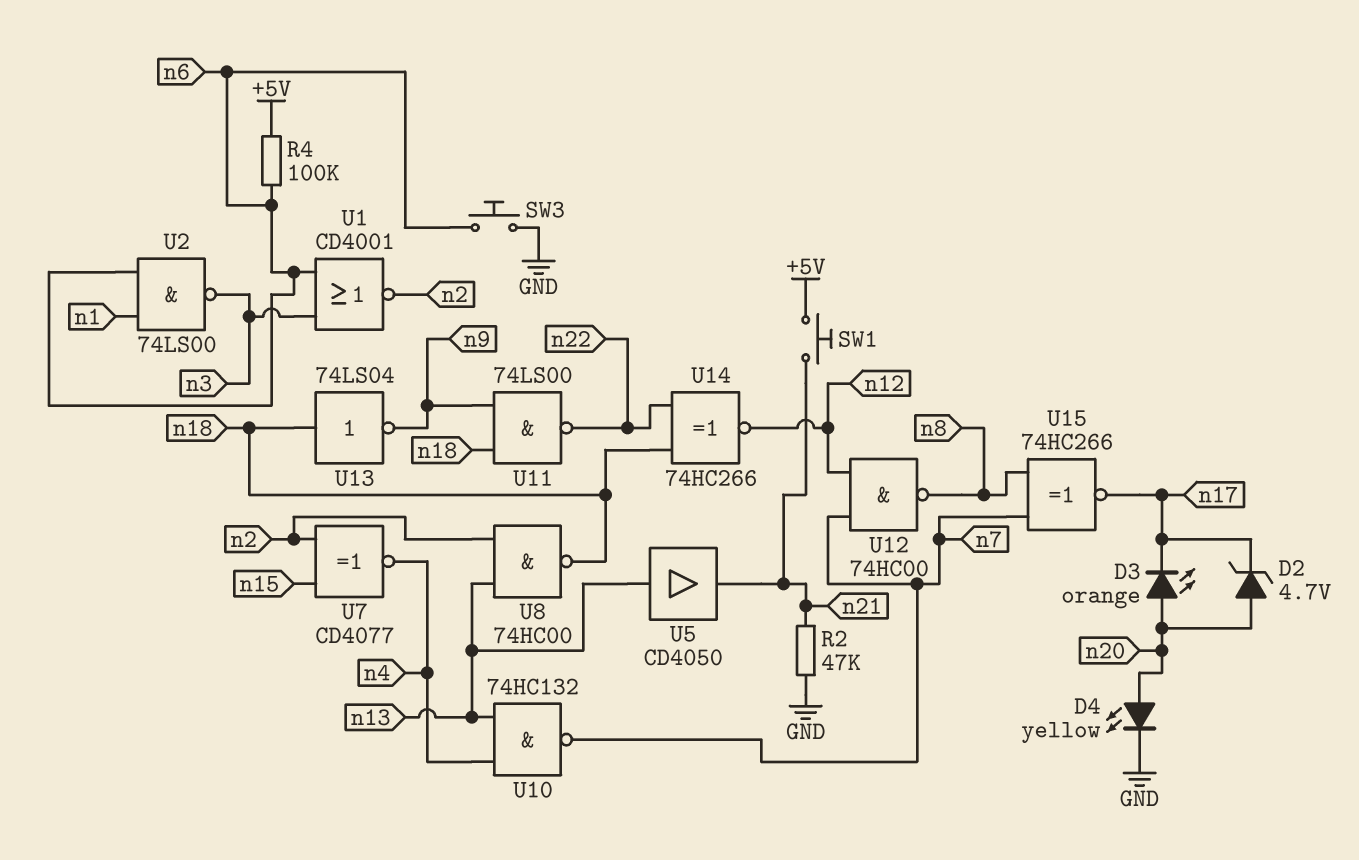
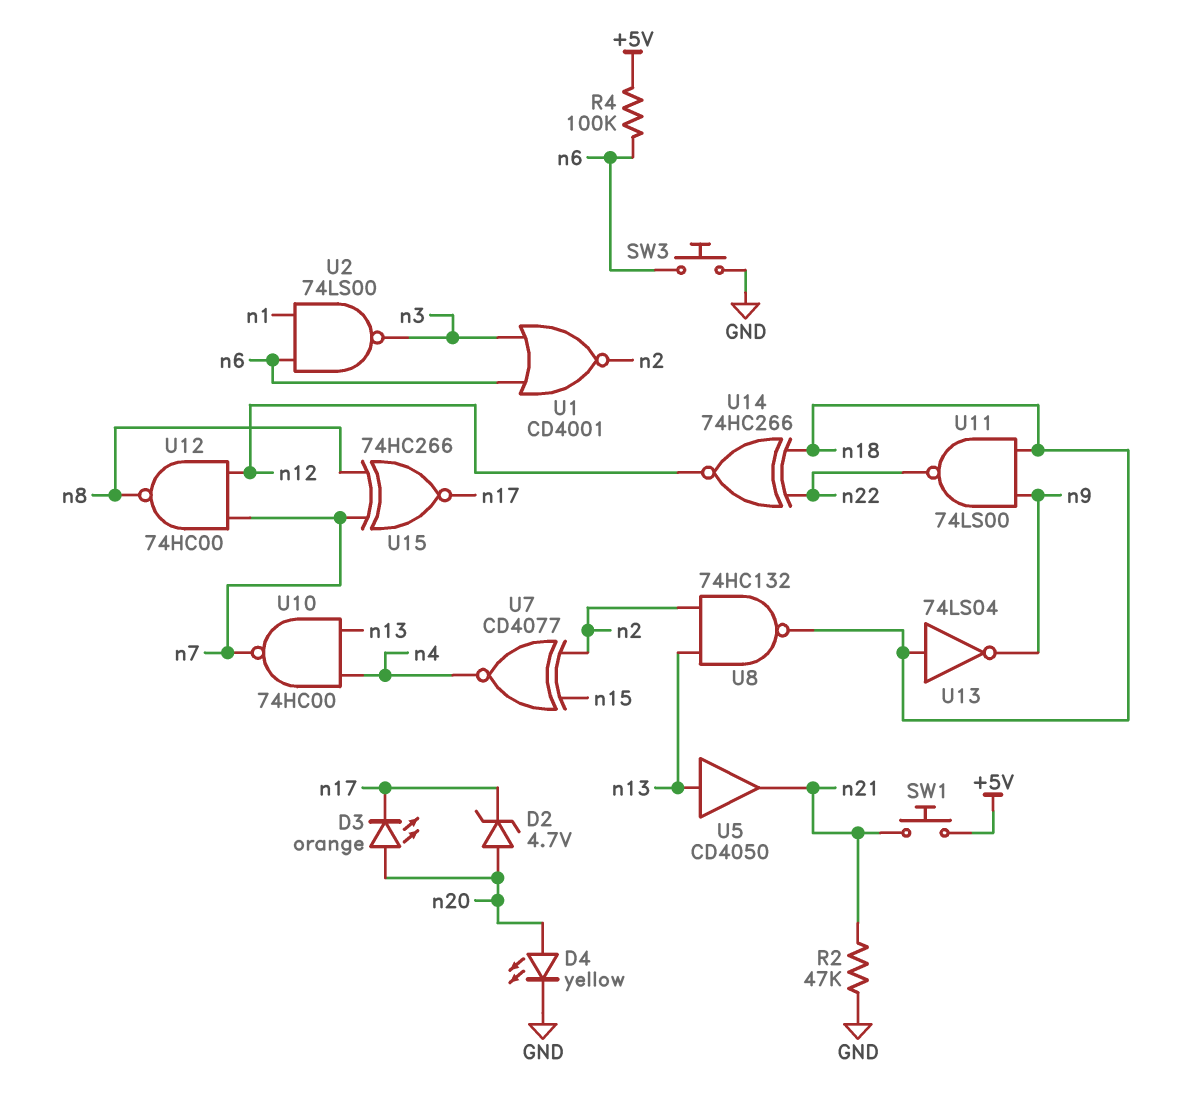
U8: NAND 74HC00 (in n2, in n13, out n18) -> NAND 74HC132 (in n2, in n13, out n18)
U10: NAND 74HC132 (in n4, in n13, out n7) -> NAND 74HC00 (in n4, in n13, out n7)

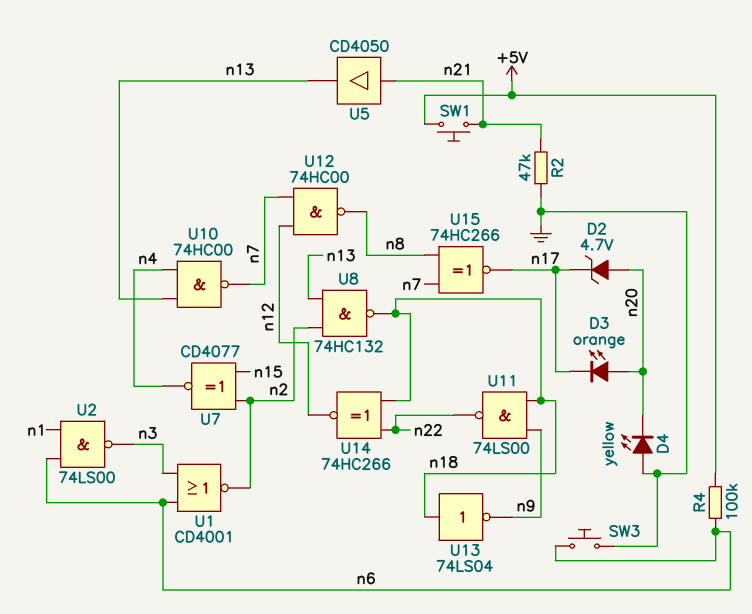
D4: LED yellow (A n20, K GND) -> LED yellow (A GND, K n20)
U5: buffer CD4050 (in n13, out n21) -> buffer CD4050 (in n21, out n13)

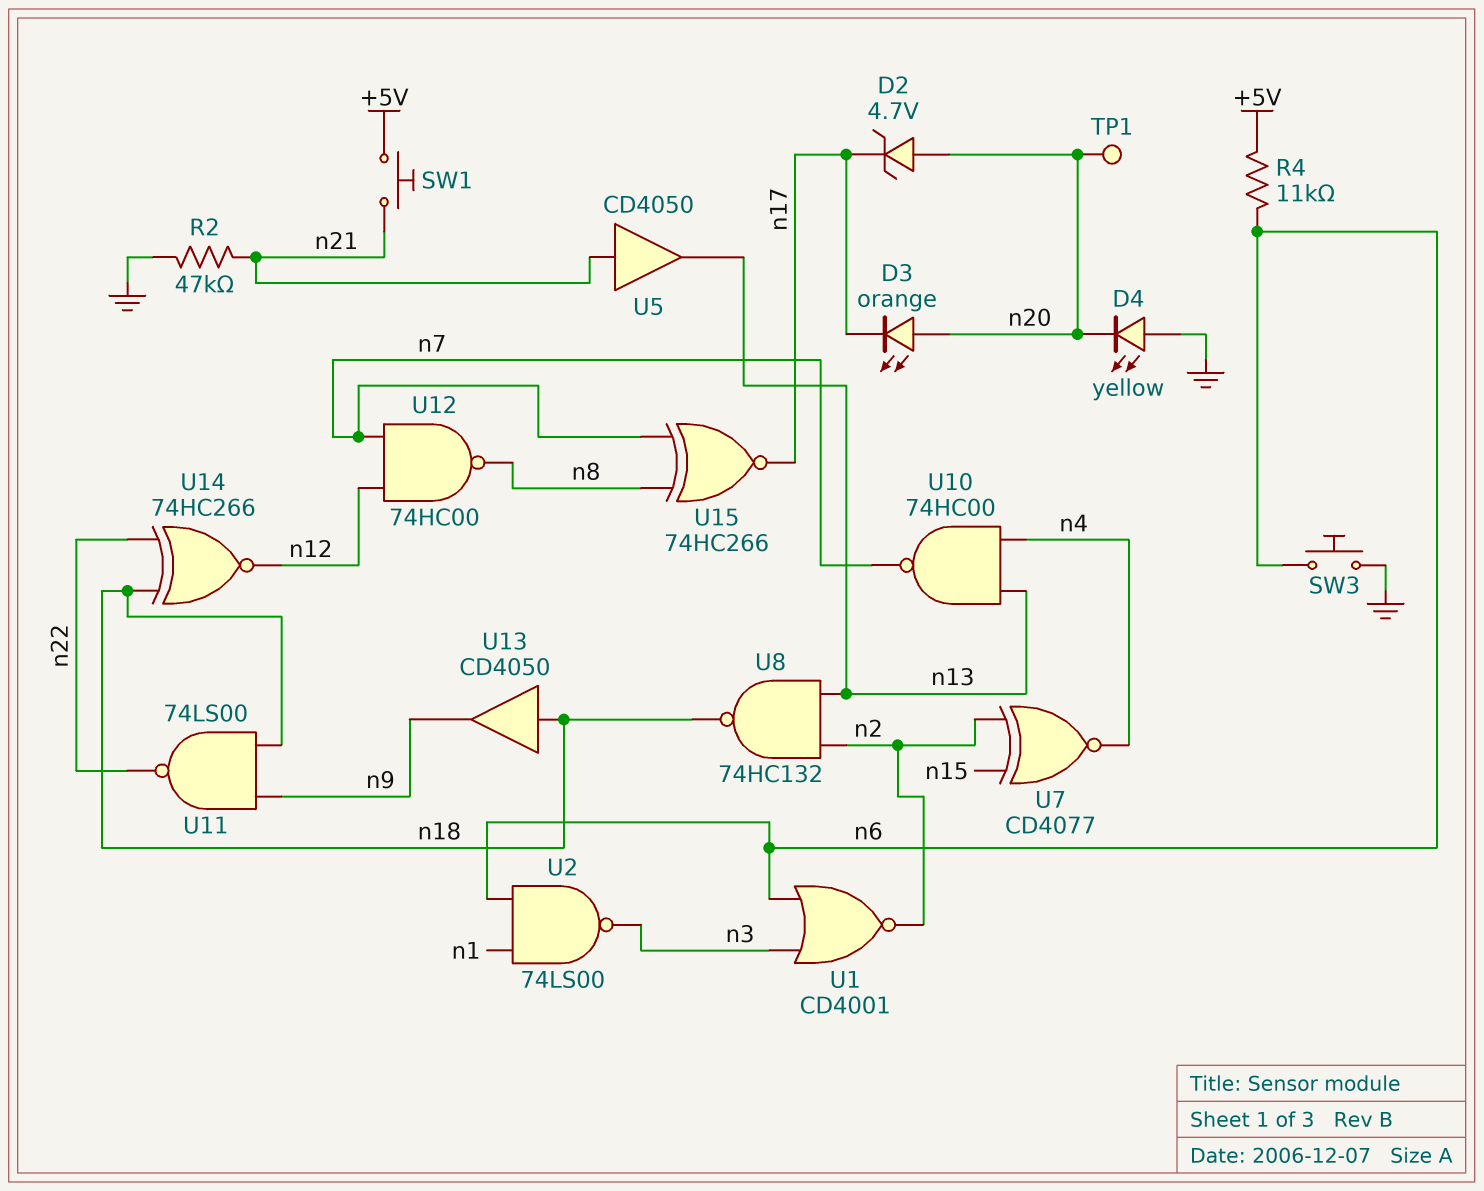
R4: 100k (+5V, n6) -> 11k (+5V, n6)
TP1: none -> test point (n20)
U13: NOT 74LS04 (in n18, out n9) -> buffer CD4050 (in n18, out n9)

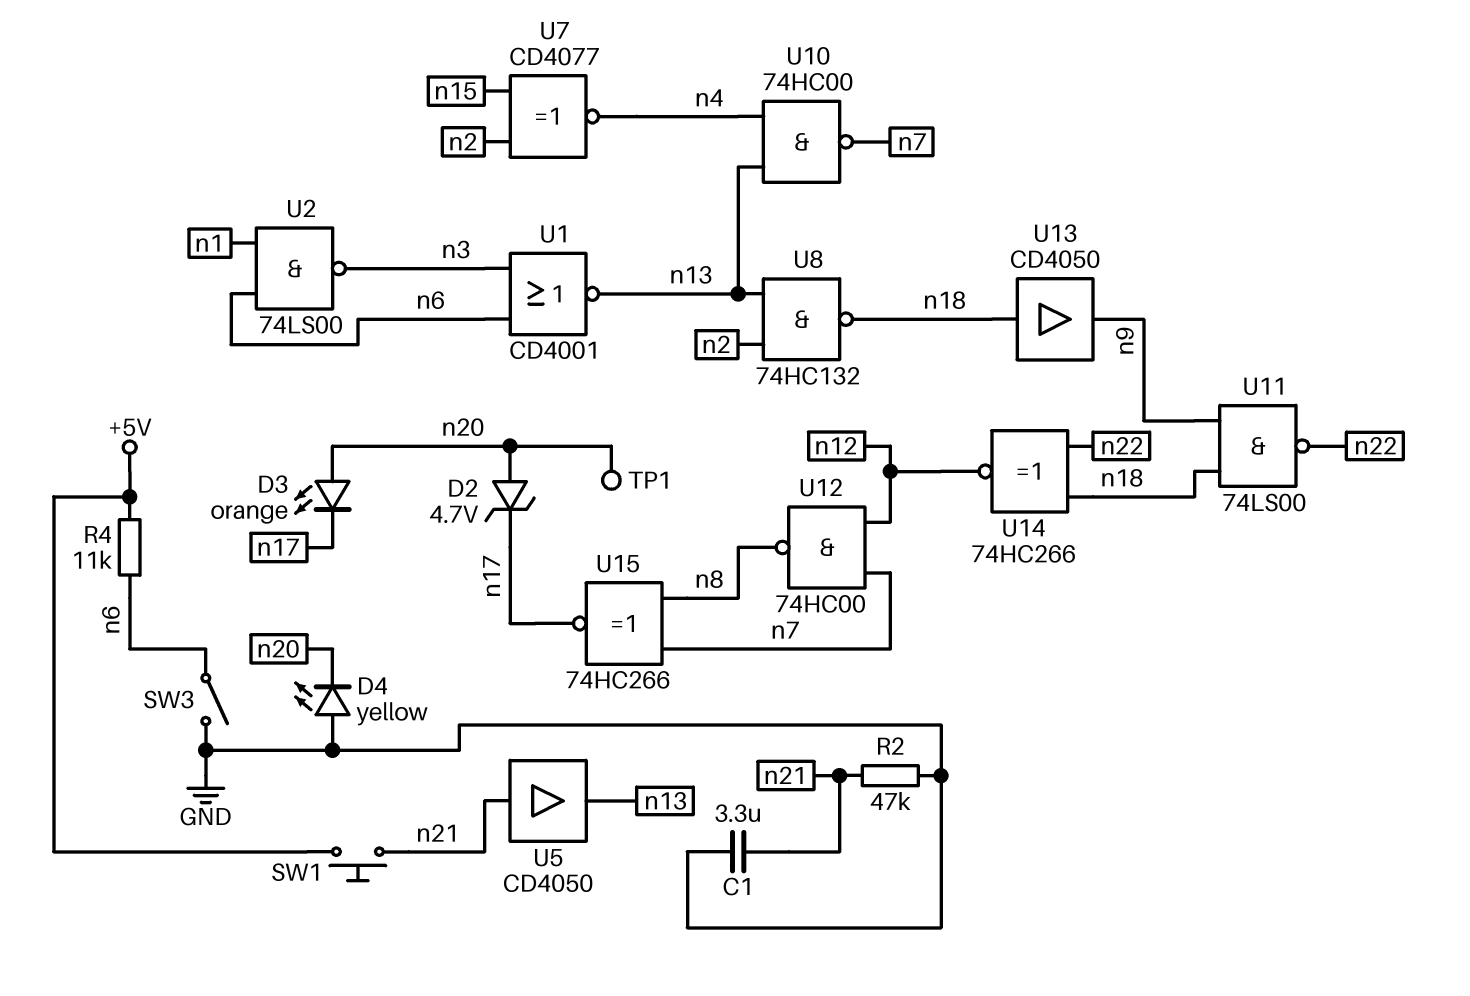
C1: none -> 3.3uF (GND, n21)
SW3: button (GND, n6) -> switch (GND, n6)
U1: NOR CD4001 (in n3, in n6, out n2) -> NOR CD4001 (in n3, in n6, out n13)

